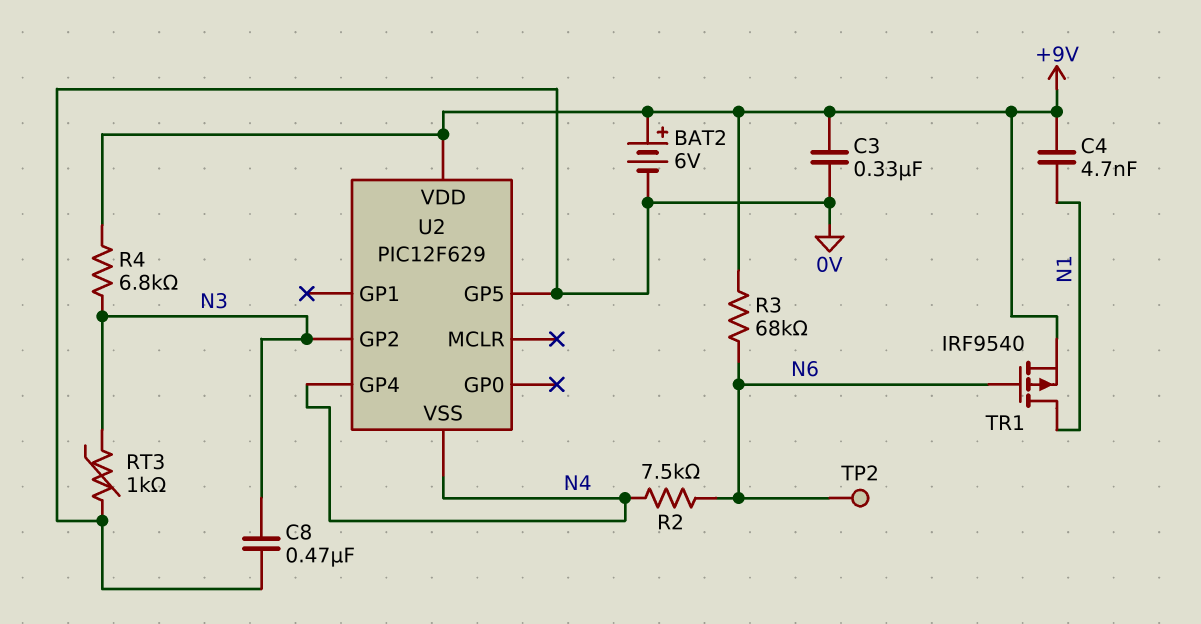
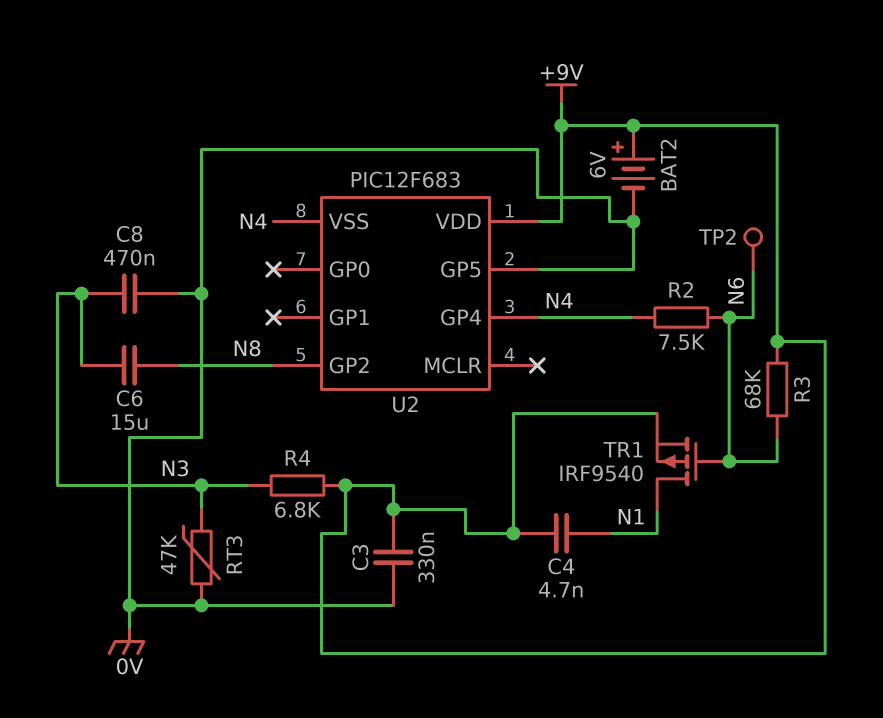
C6: none -> 15uF (N3, N8)
RT3: 1k (0V, N3) -> 47k (0V, N3)
U2: PIC12F629 -> PIC12F683
U2 pin GP2: N3 -> N8

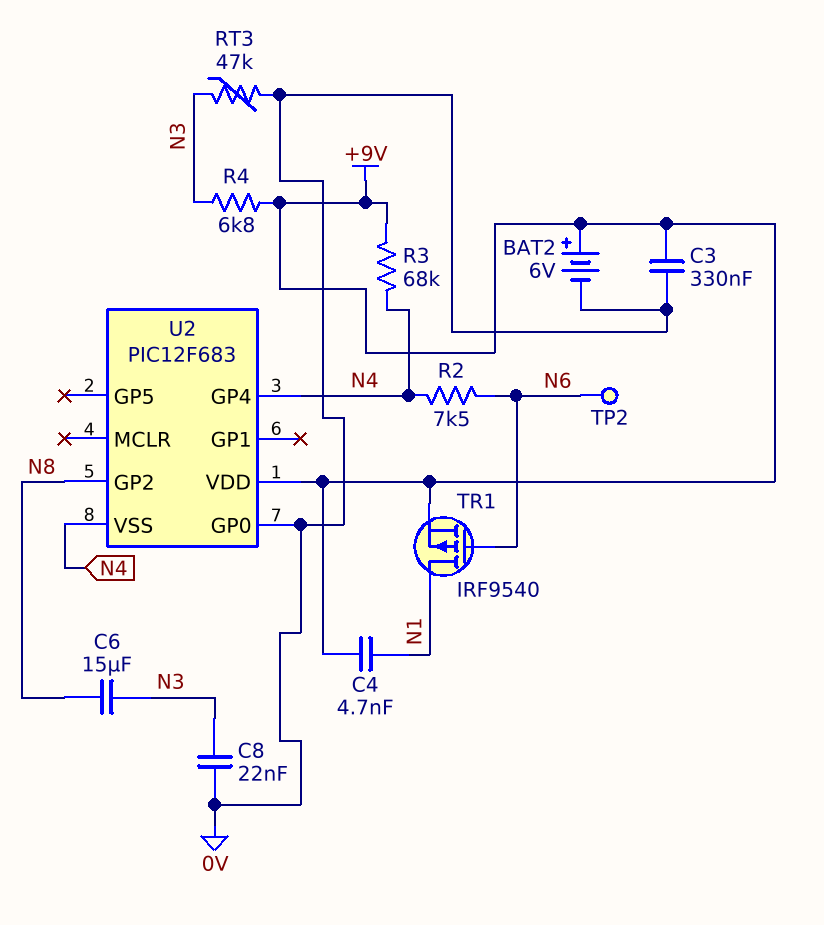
C8: 470nF (0V, N3) -> 22nF (0V, N3)
R3: 68k (+9V, N6) -> 68k (+9V, N4)
U2 pin GP0: none -> 0V
U2 pin GP5: 0V -> none

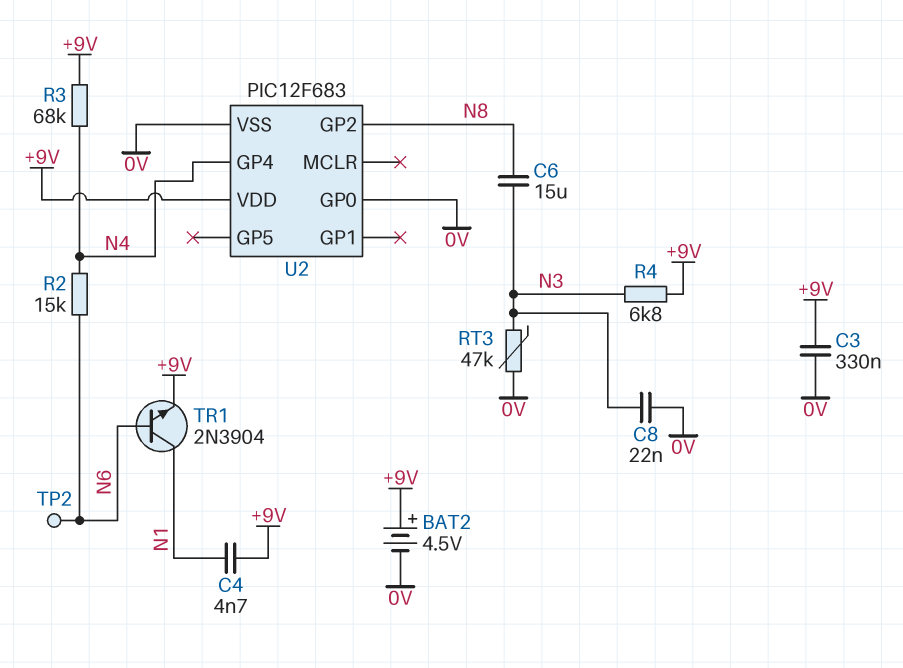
BAT2: 6V (plus +9V, minus 0V) -> 4.5V (plus +9V, minus 0V)
R2: 7.5k (N4, N6) -> 15k (N4, N6)
TR1: PMOS IRF9540 (G N6, D N1, S +9V) -> NPN 2N3904 (B N6, C N1, E +9V)
U2 pin VSS: N4 -> 0V

